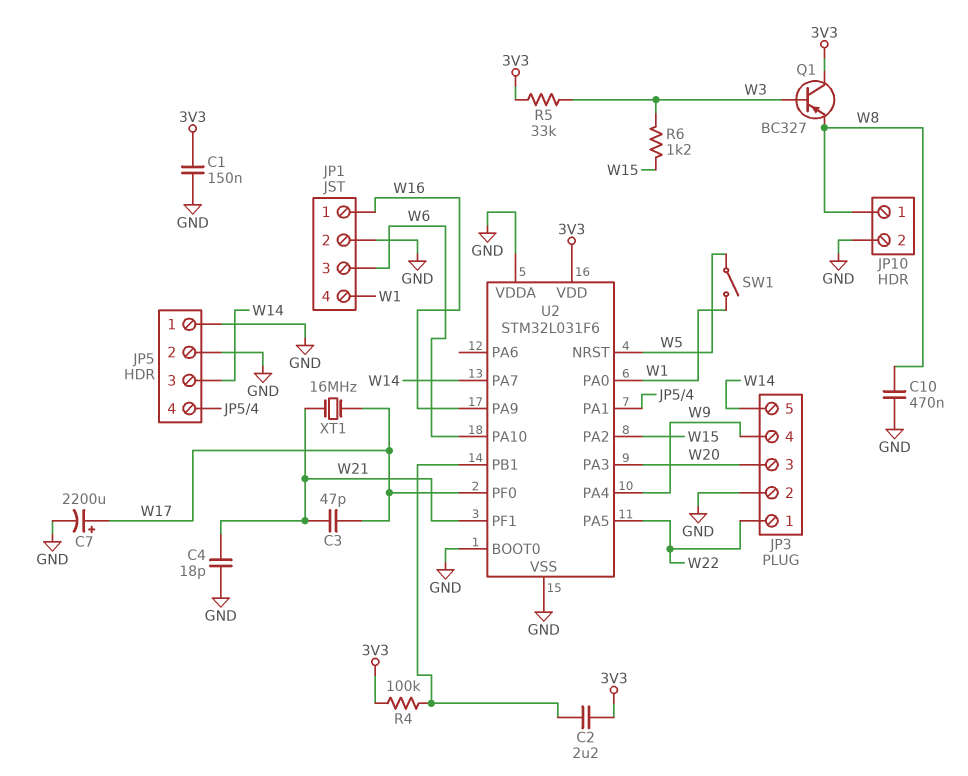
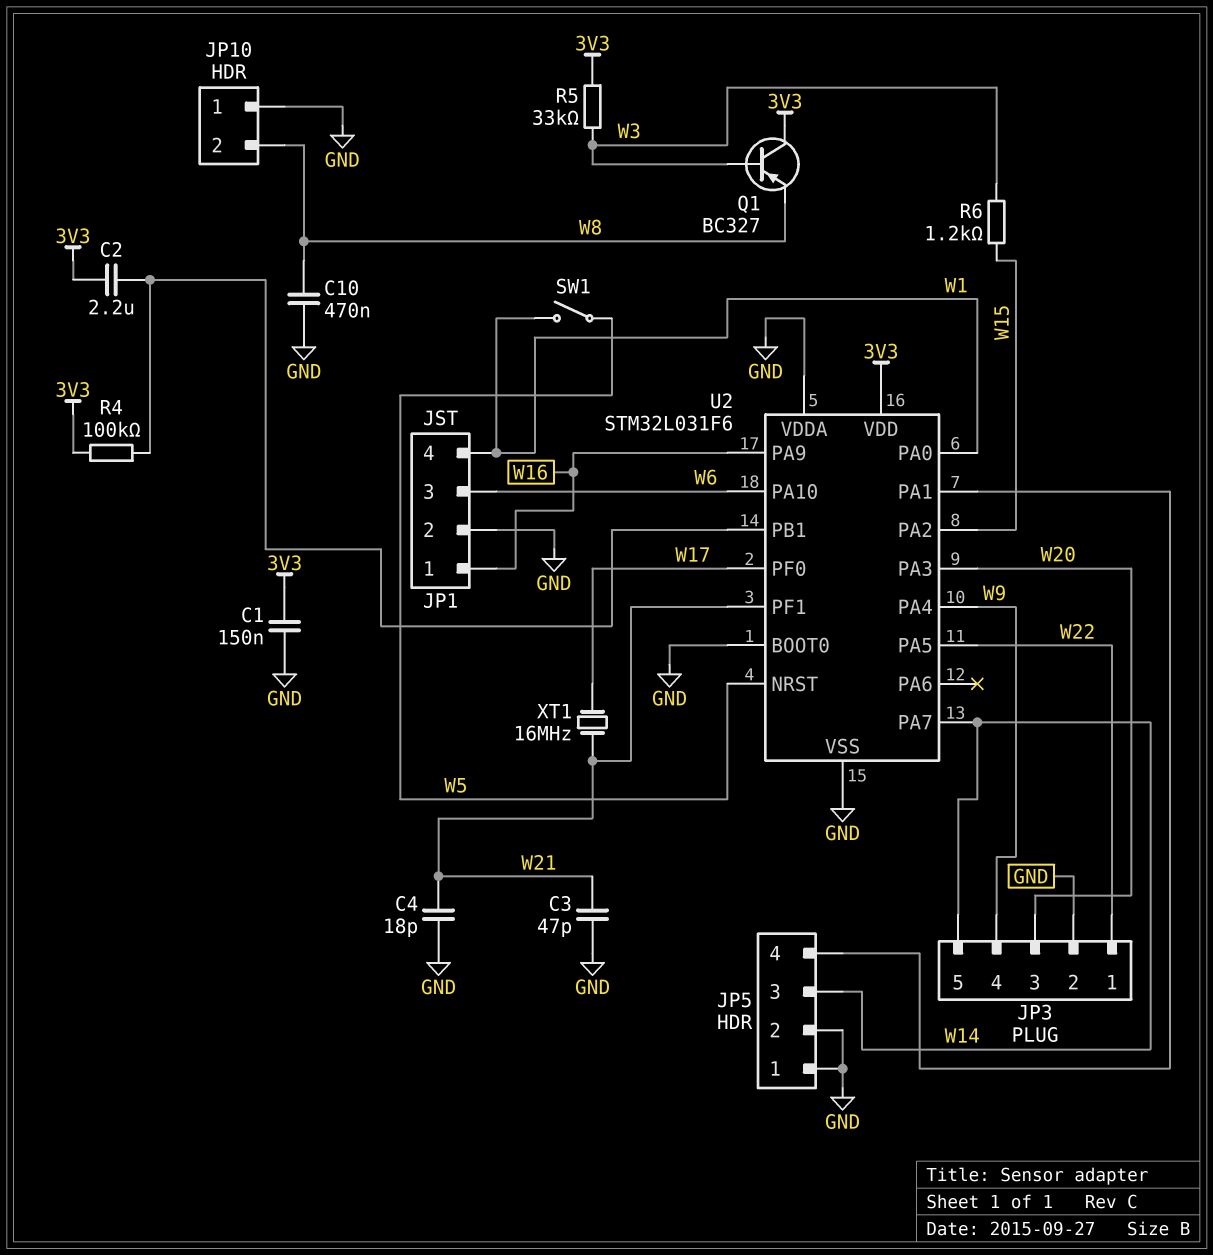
C3: 47pF (W17, W21) -> 47pF (GND, W21)
C7: 2200uF (plus W17, minus GND) -> none
JP10 pin 1: W8 -> GND
JP10 pin 2: GND -> W8

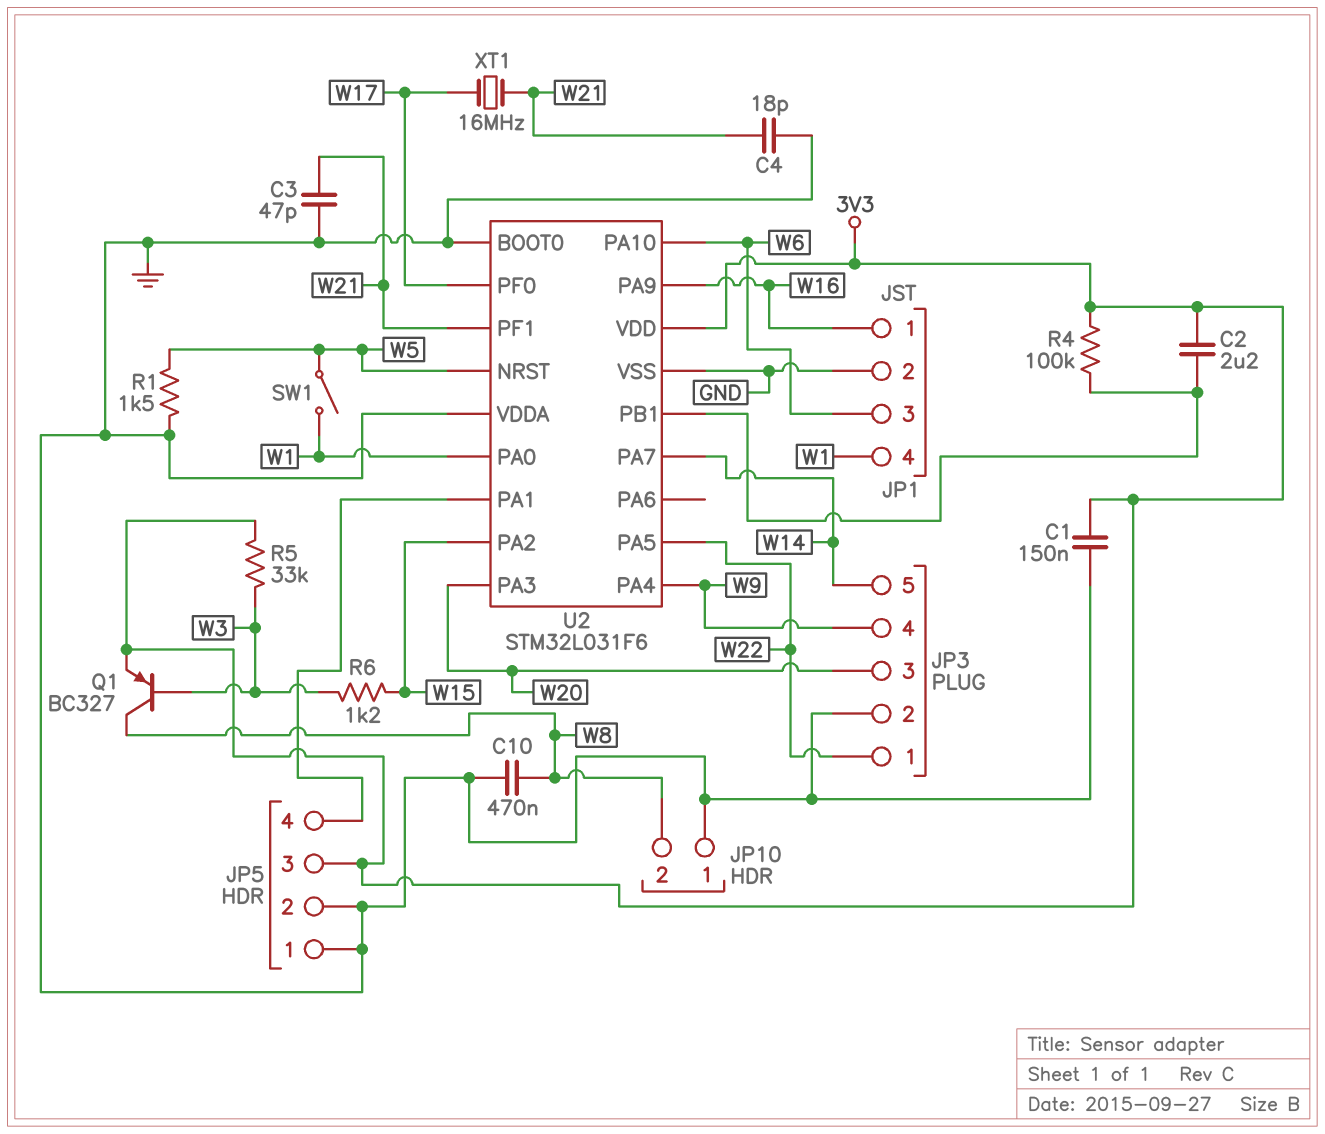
JP5 pin 3: W14 -> 3V3
Q1: PNP BC327 (B W3, C 3V3, E W8) -> PNP BC327 (B W3, C W8, E 3V3)
R1: none -> 1.5k (GND, W5)

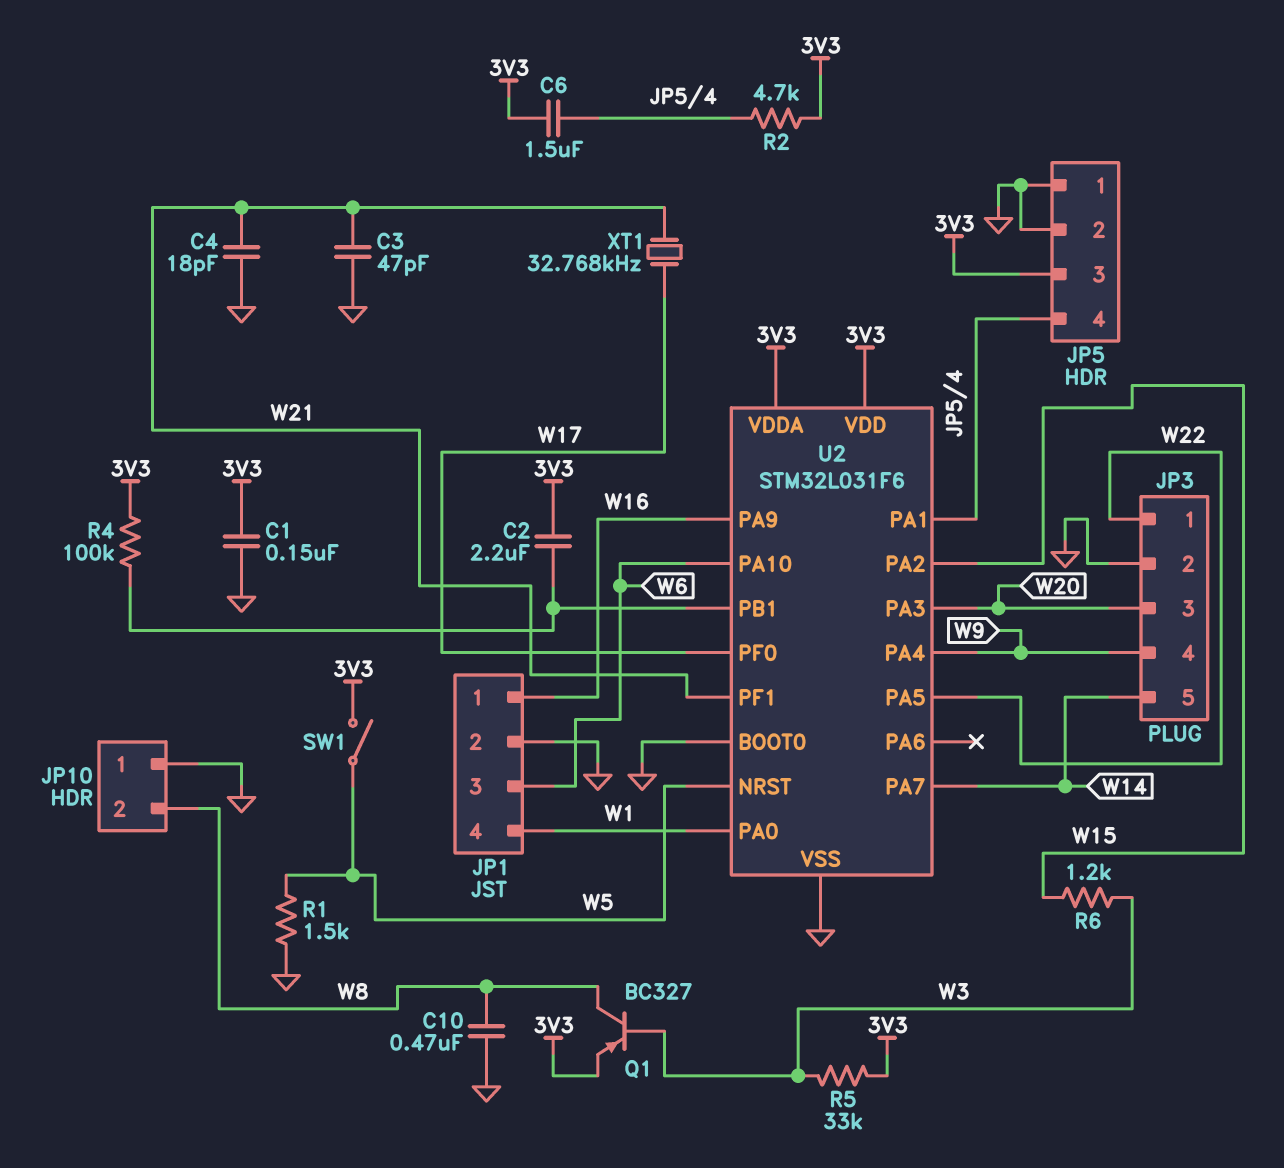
C6: none -> 1.5uF (3V3, JP5/4)
R2: none -> 4.7k (3V3, JP5/4)
SW1: switch (W1, W5) -> switch (3V3, W5)
U2 pin VDDA: GND -> 3V3
XT1: 16MHz (W17, W21) -> 32.768kHz (W17, W21)

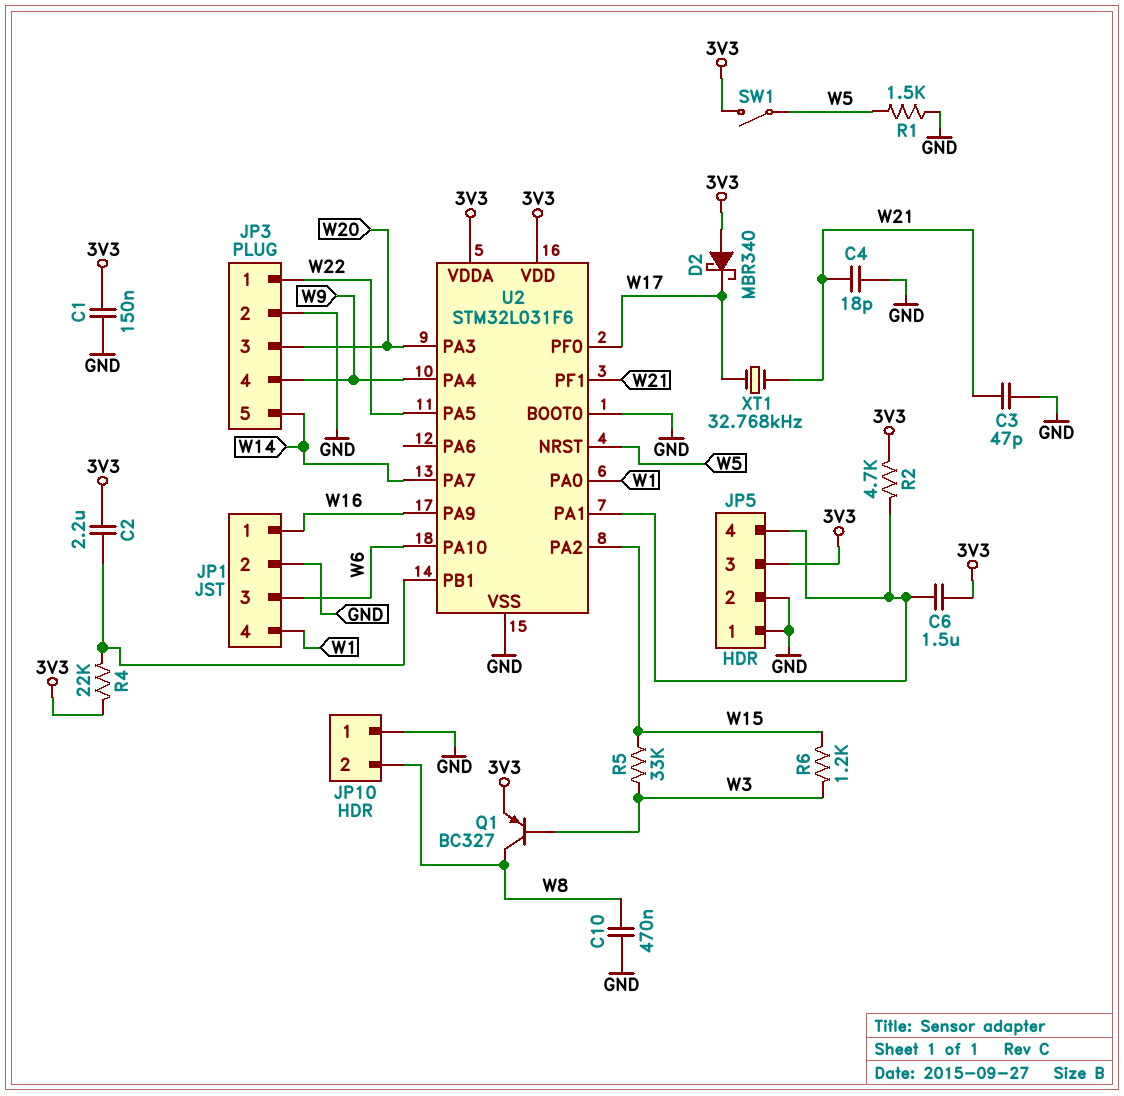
D2: none -> schottky MBR340 (A 3V3, K W17)
R4: 100k (3V3, U2/PB1) -> 22k (3V3, U2/PB1)
R5: 33k (3V3, W3) -> 33k (W3, W15)

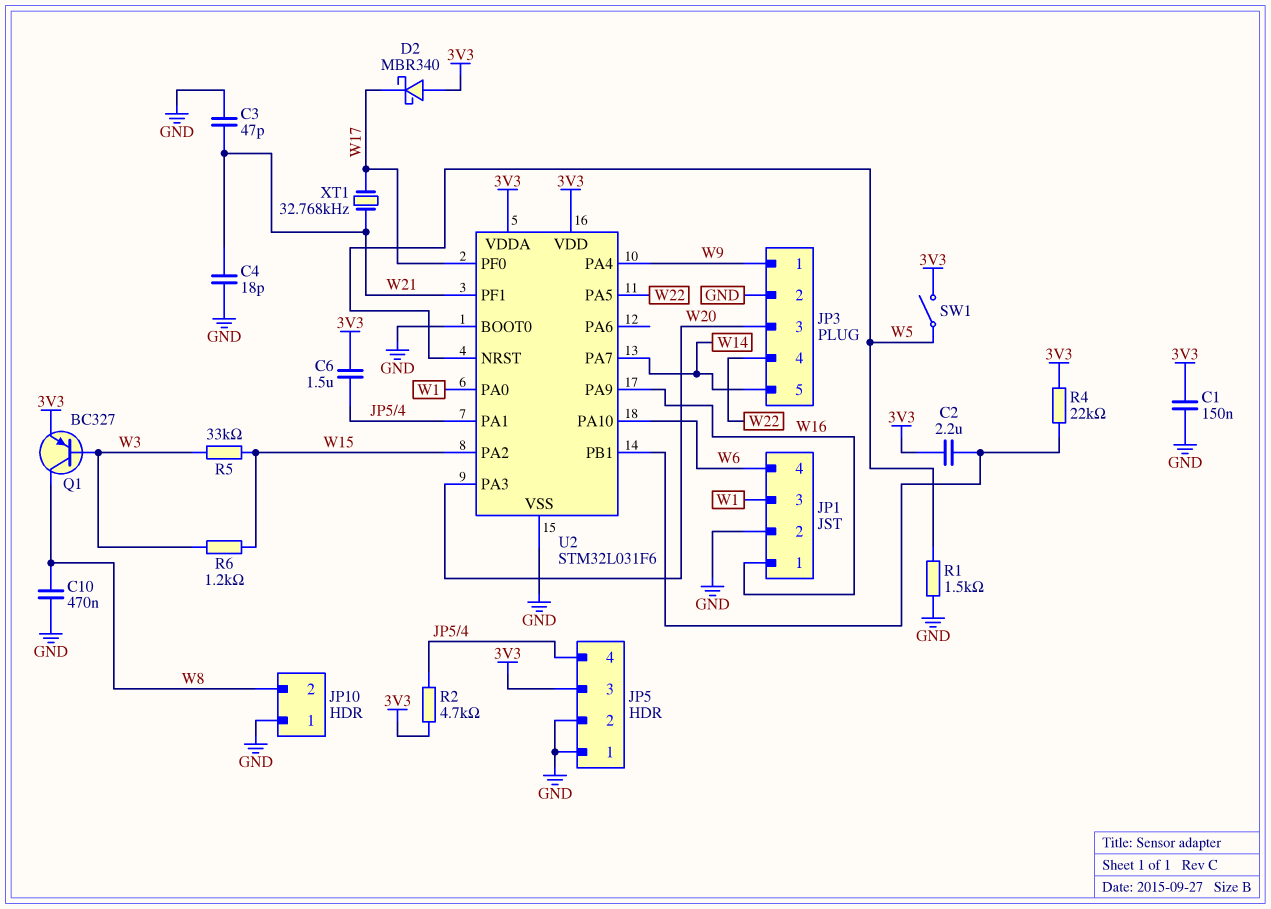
JP1 pin 3: W6 -> W1
JP1 pin 4: W1 -> W6
JP3 pin 1: W22 -> W9
JP3 pin 4: W9 -> W22

